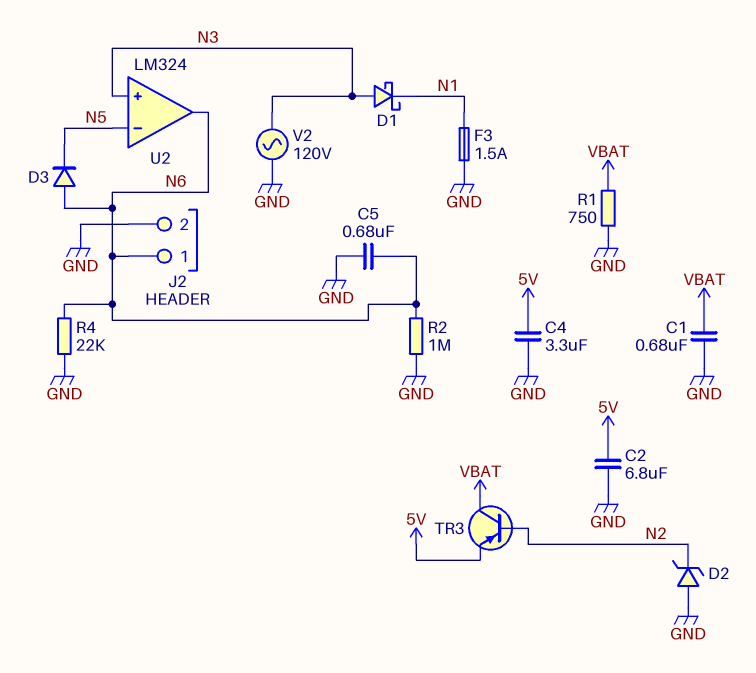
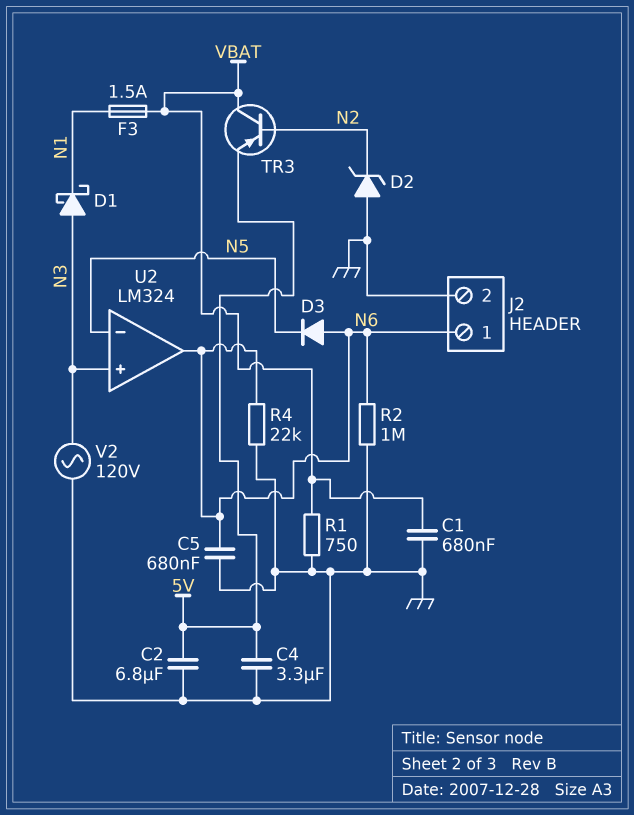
F3: 1.5A (GND, N1) -> 1.5A (N1, VBAT)

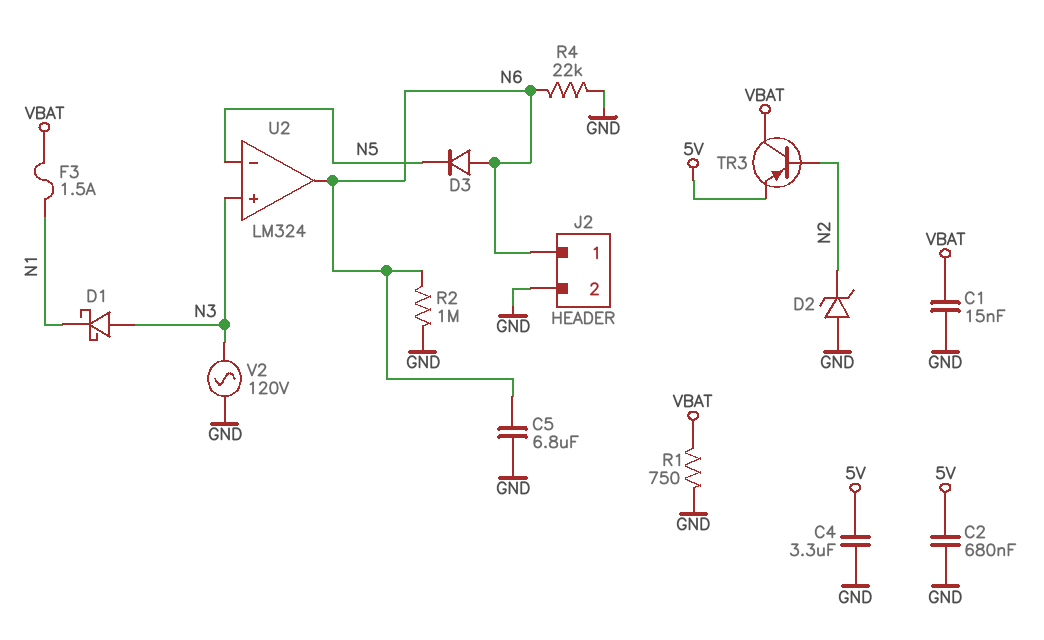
C1: 680nF (GND, VBAT) -> 15nF (GND, VBAT)
C2: 6.8uF (5V, GND) -> 680nF (5V, GND)
C5: 680nF (GND, N6) -> 6.8uF (GND, N6)

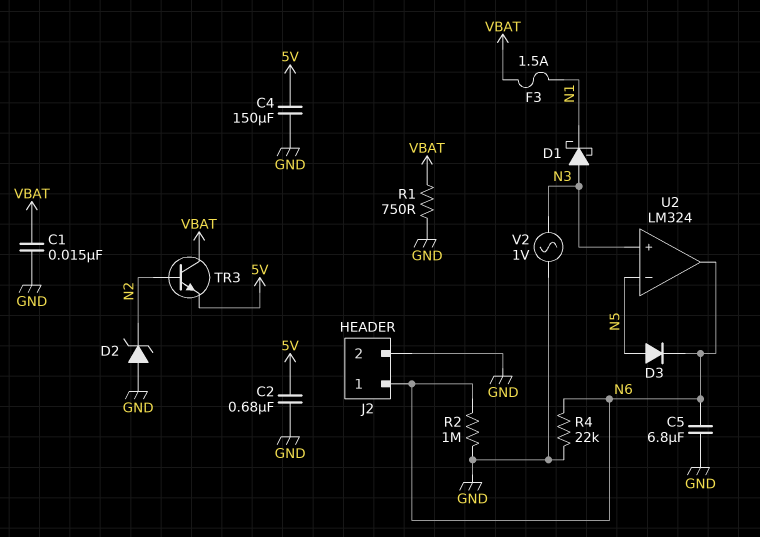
C4: 3.3uF (5V, GND) -> 150uF (5V, GND)
D3: diode (A N6, K N5) -> diode (A N5, K N6)
TR3: PNP (B N2, C VBAT, E 5V) -> NPN (B N2, C VBAT, E 5V)
V2: AC 120V (GND, N3) -> AC 1V (GND, N3)

